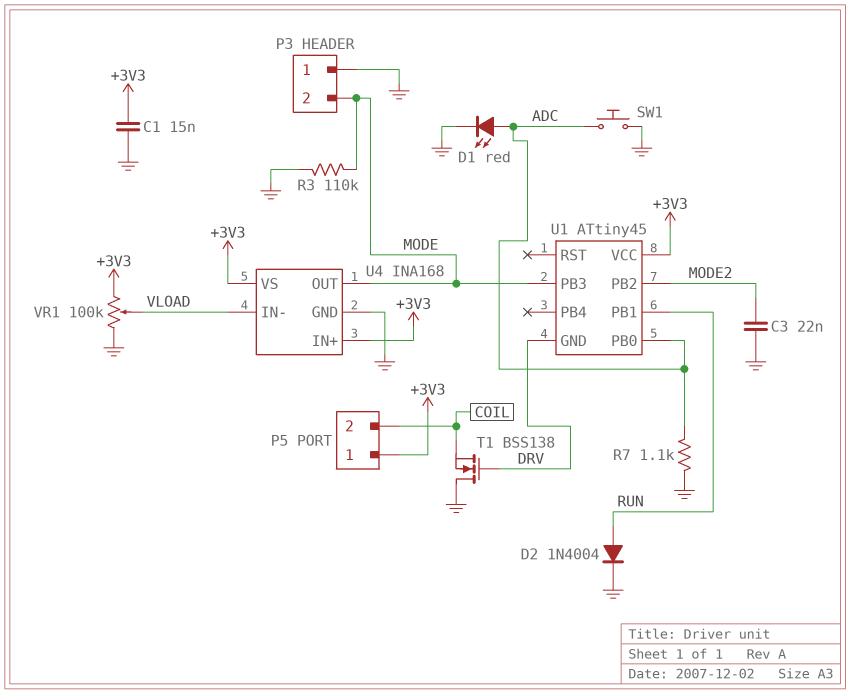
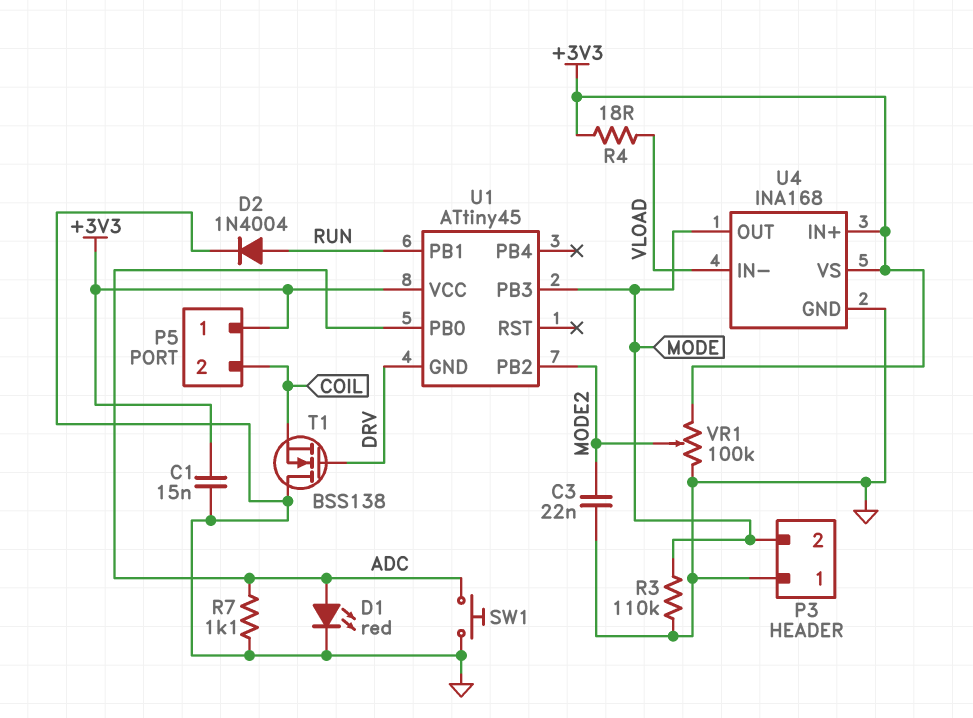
R4: none -> 18 (+3V3, VLOAD)
VR1: 100k (+3V3, GND, wiper VLOAD) -> 100k (+3V3, GND, wiper MODE2)

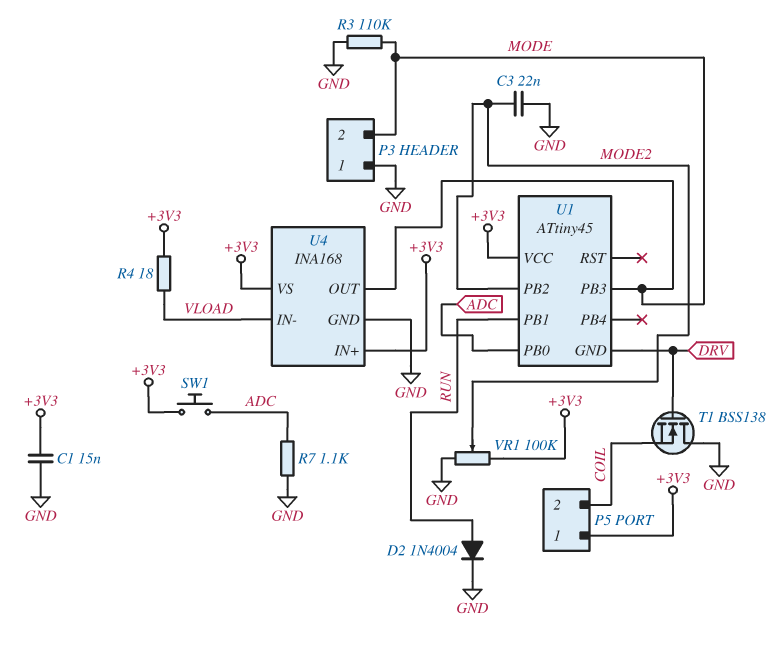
D1: LED red (A ADC, K GND) -> none
SW1: button (ADC, GND) -> button (+3V3, ADC)

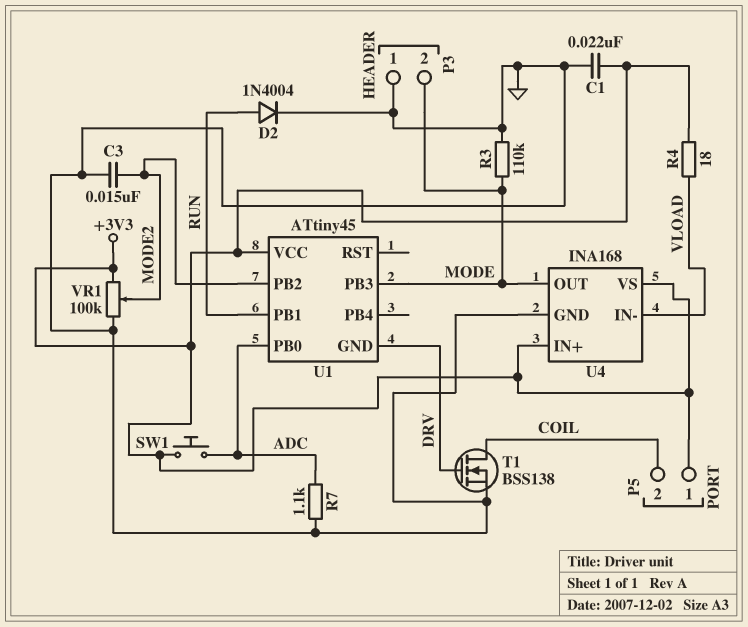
C1: 15nF (+3V3, GND) -> 22nF (+3V3, GND)
C3: 22nF (GND, MODE2) -> 15nF (GND, MODE2)
T1: NMOS BSS138 (G DRV, D GND, S COIL) -> NMOS BSS138 (G DRV, D COIL, S GND)

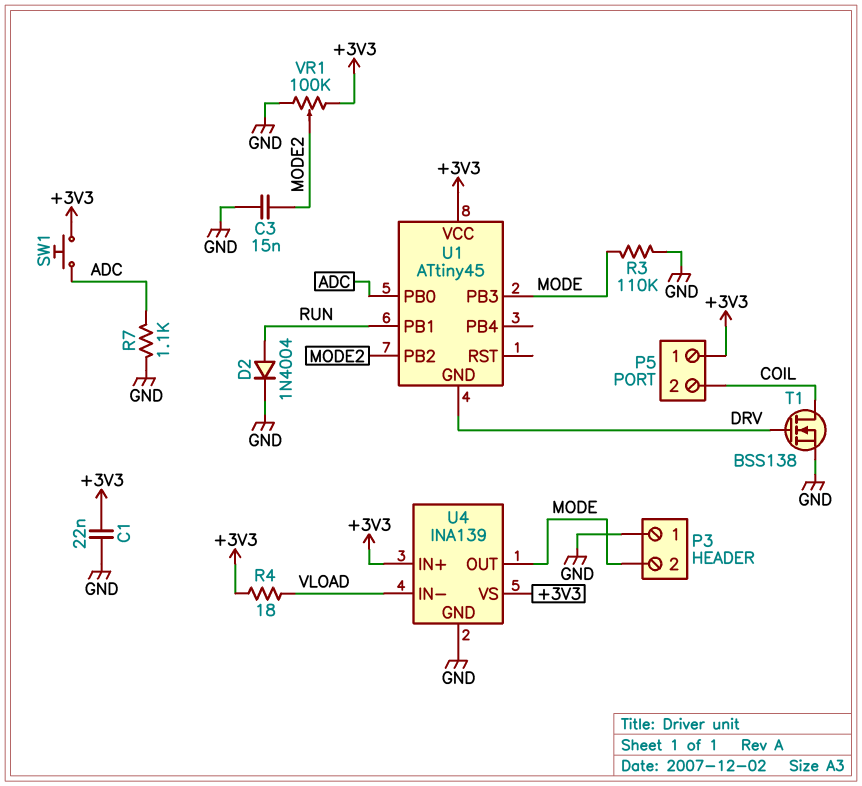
U4: INA168 -> INA139

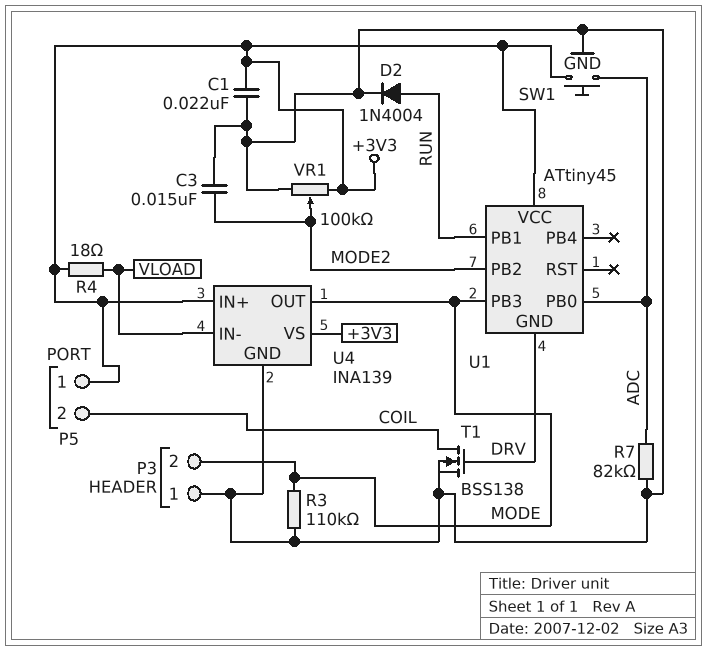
R7: 1.1k (ADC, GND) -> 82k (ADC, GND)

